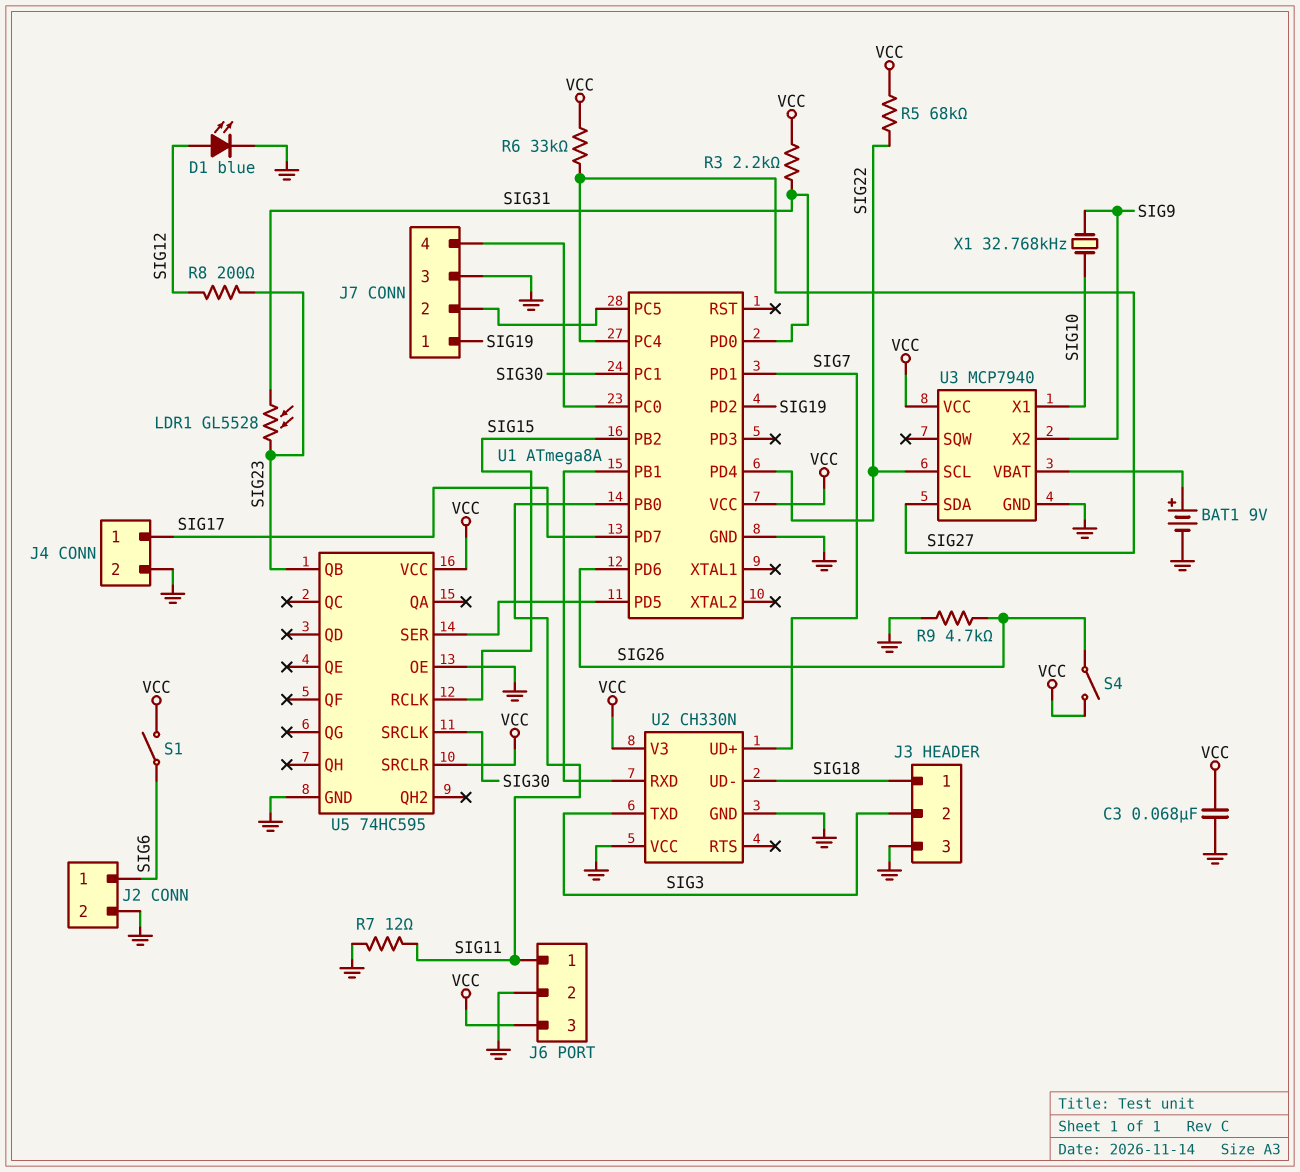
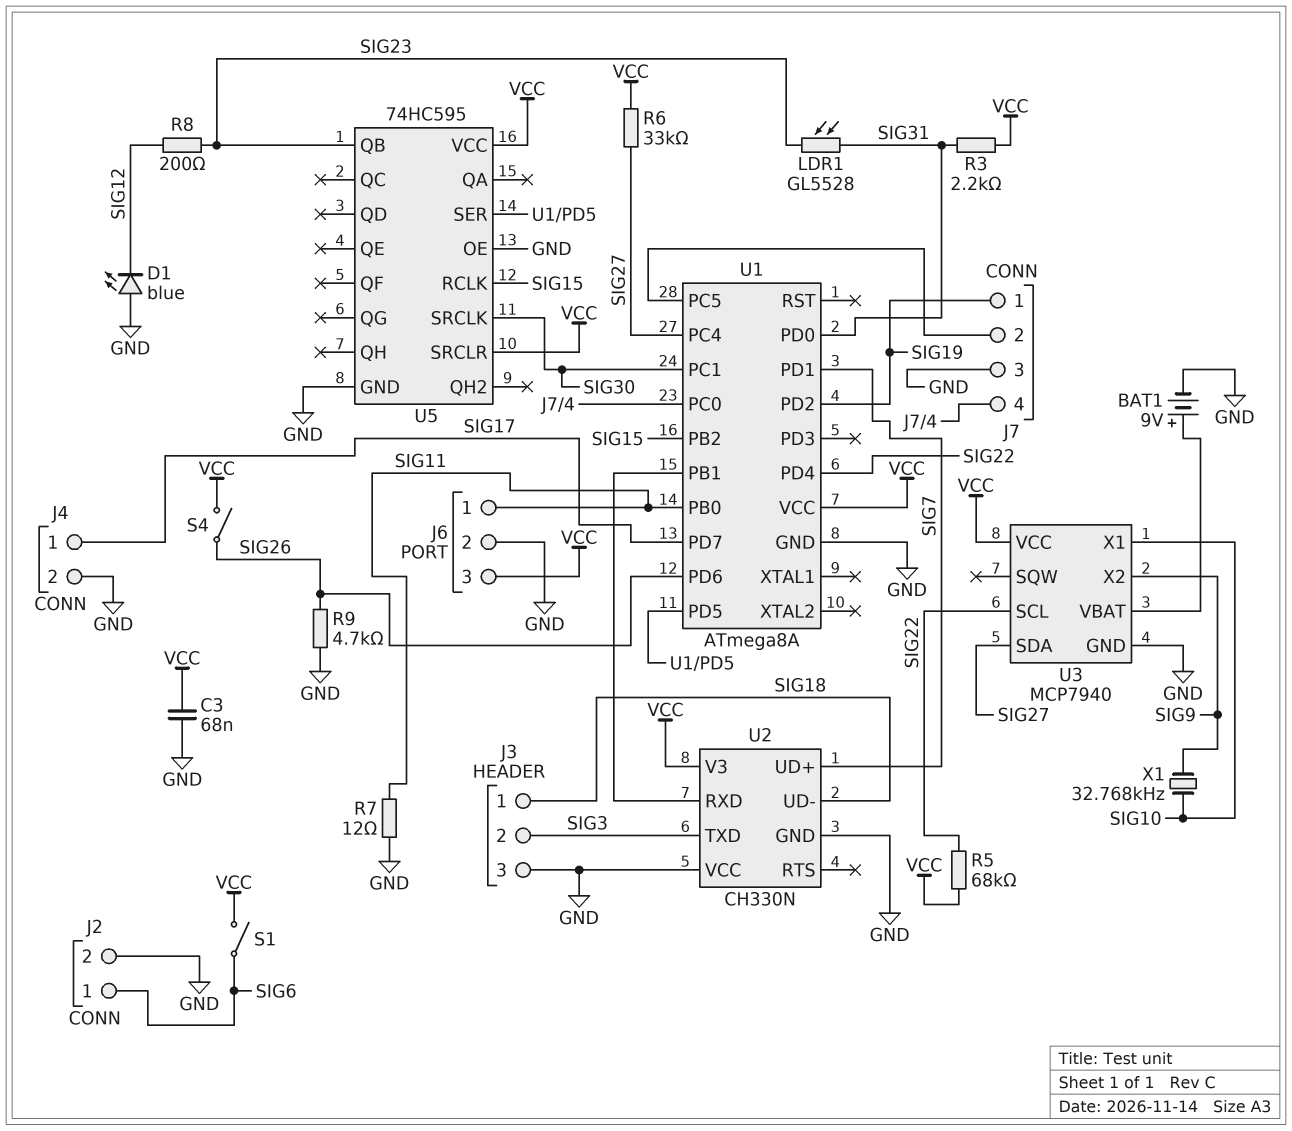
D1: LED blue (A SIG12, K GND) -> LED blue (A GND, K SIG12)

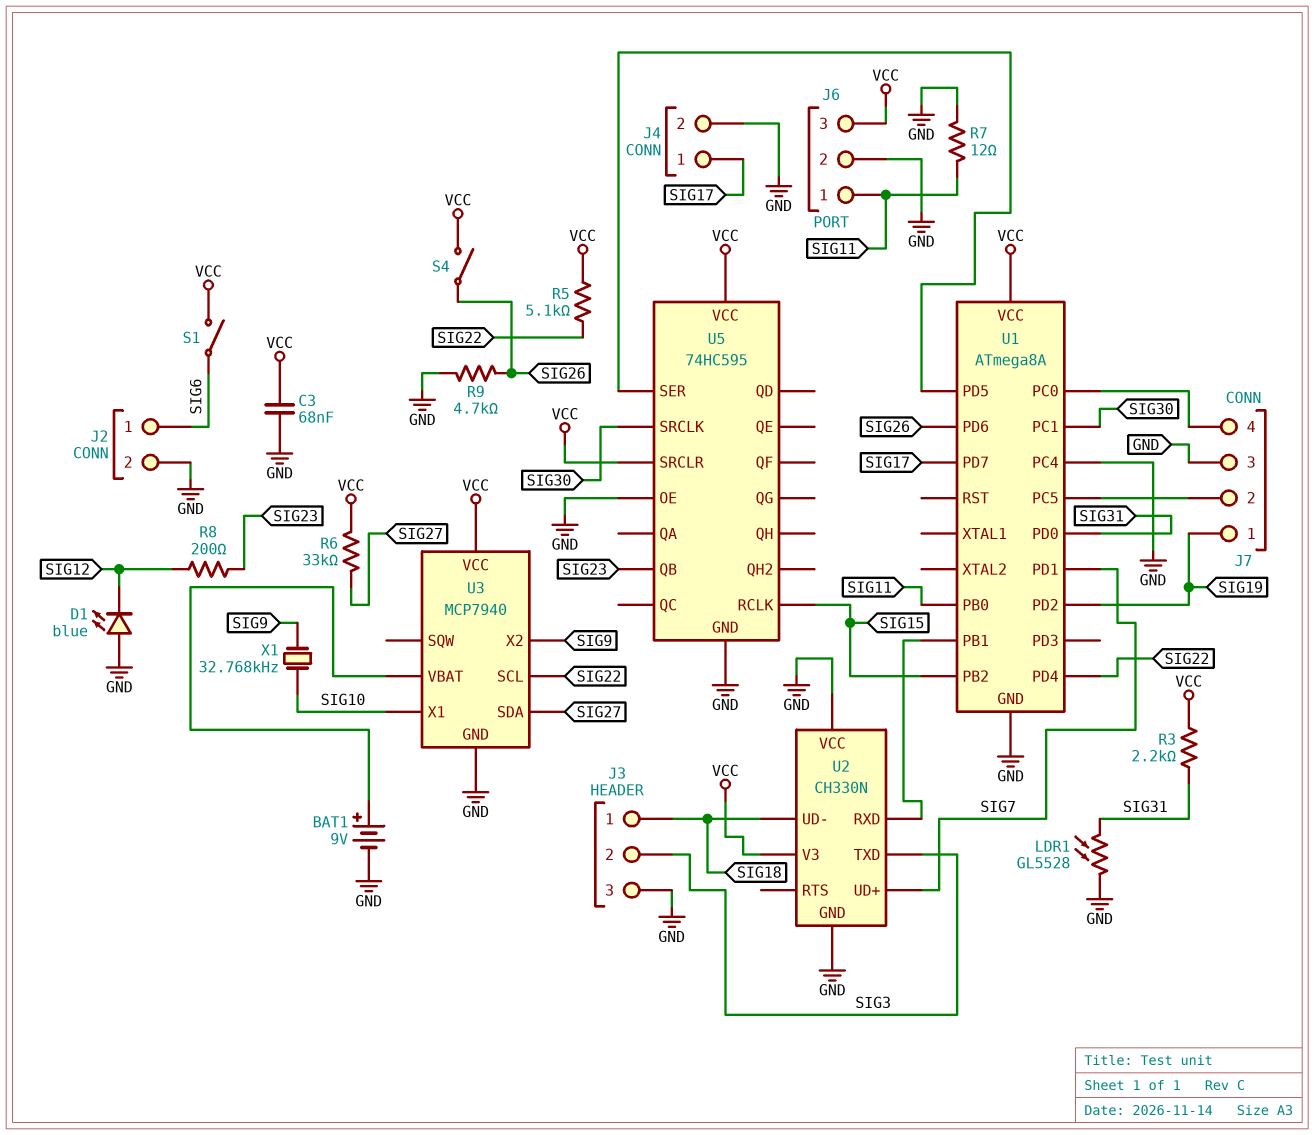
LDR1: GL5528 (SIG23, SIG31) -> GL5528 (GND, SIG31)
R5: 68k (SIG22, VCC) -> 5.1k (SIG22, VCC)
U1 pin PC4: SIG27 -> GND

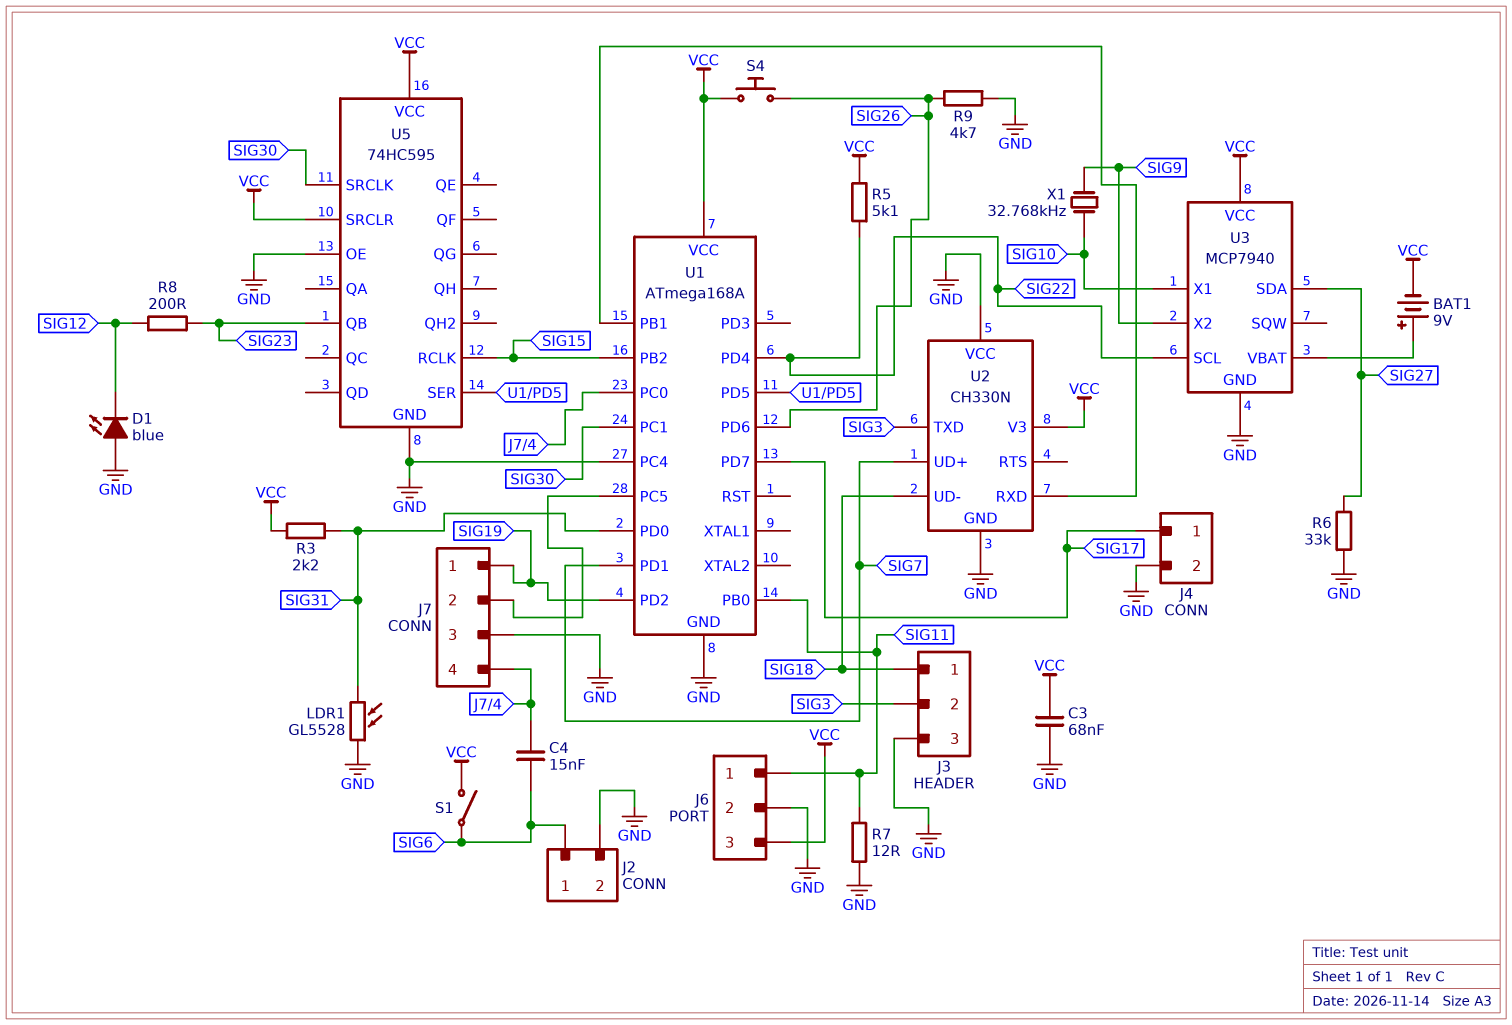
BAT1: 9V (plus U3/VBAT, minus GND) -> 9V (plus U3/VBAT, minus VCC)
C4: none -> 15nF (J7/4, SIG6)
R6: 33k (SIG27, VCC) -> 33k (GND, SIG27)
S4: switch (SIG26, VCC) -> button (SIG26, VCC)
U1: ATmega8A -> ATmega168A

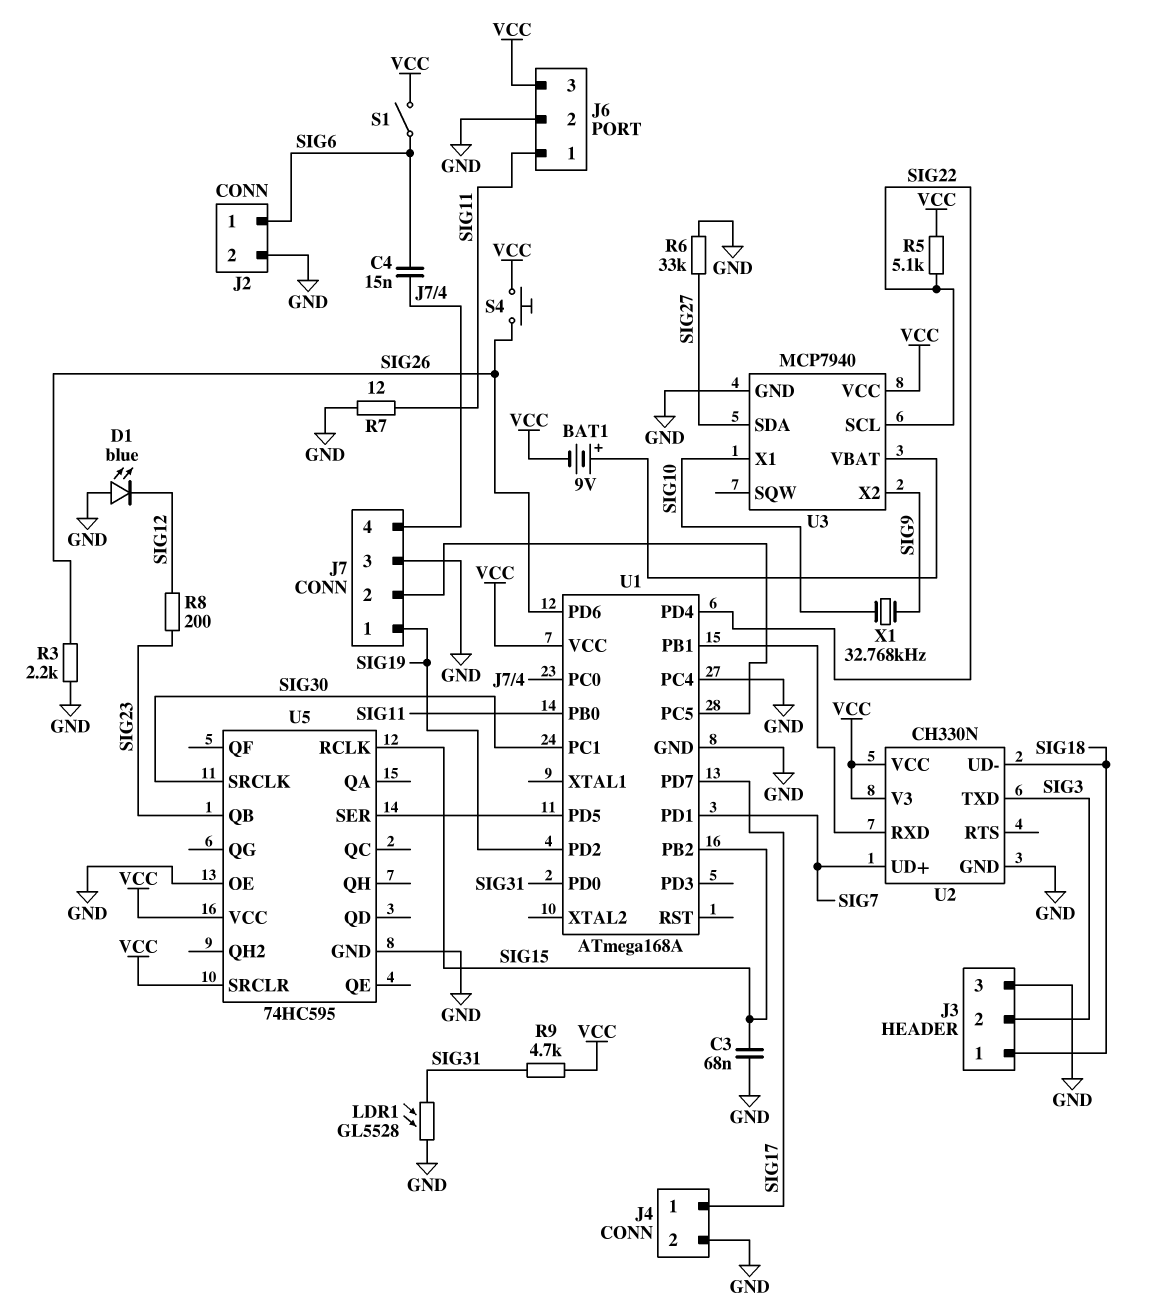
C3: 68nF (GND, VCC) -> 68nF (GND, SIG15)
R3: 2.2k (SIG31, VCC) -> 2.2k (GND, SIG26)
R9: 4.7k (GND, SIG26) -> 4.7k (SIG31, VCC)
U2 pin VCC: GND -> VCC

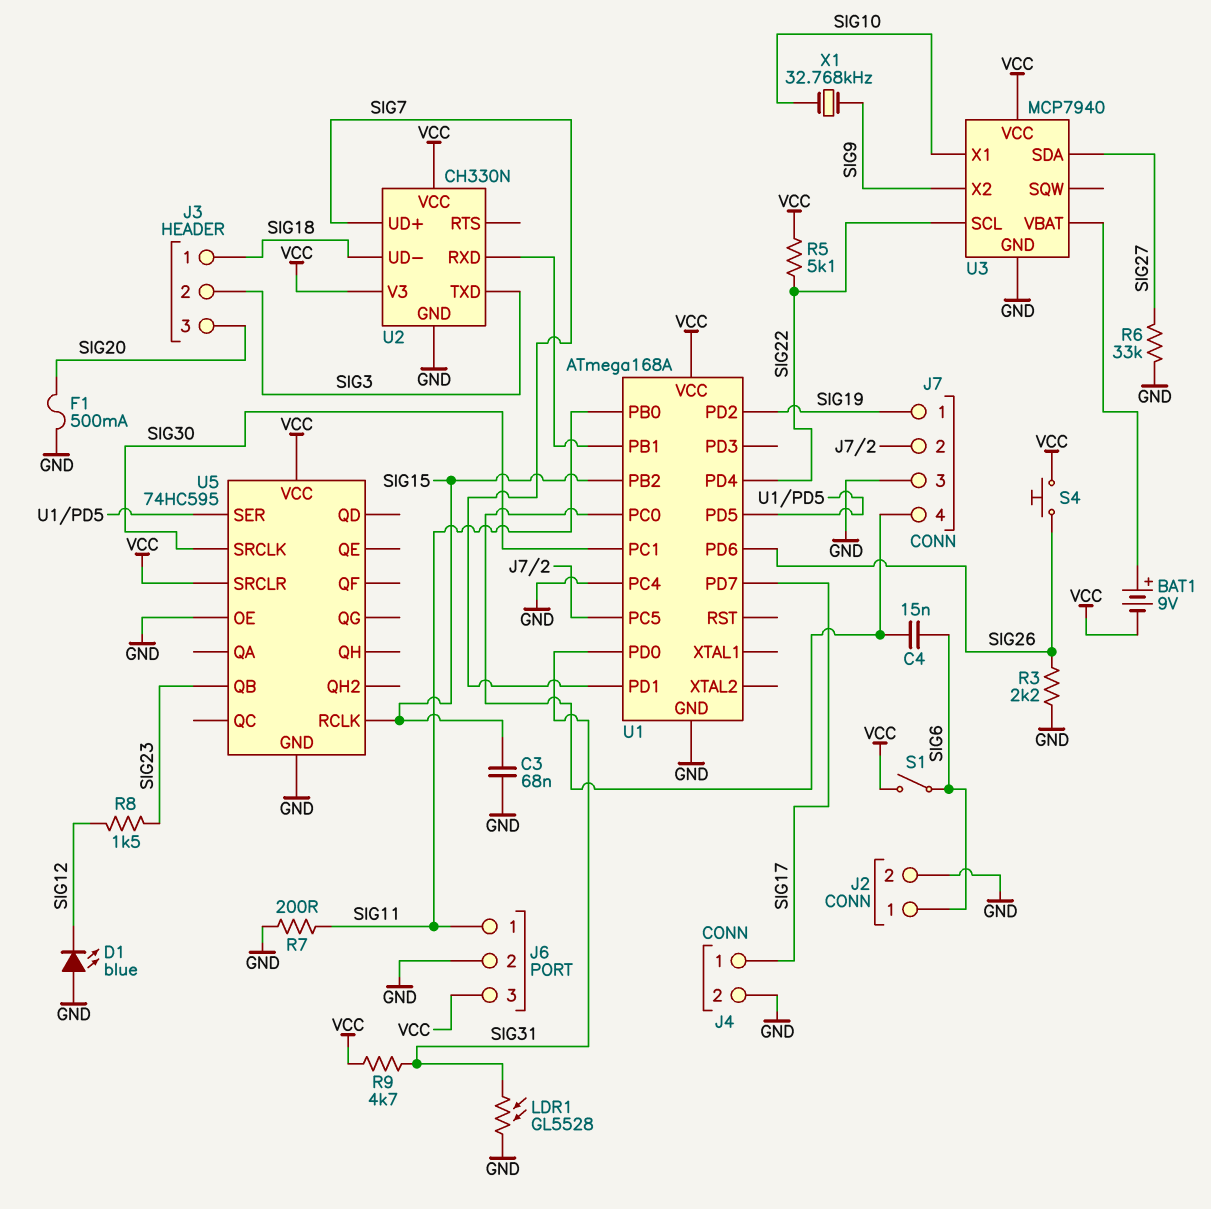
F1: none -> 500mA (GND, SIG20)
J3 pin 3: GND -> SIG20
R7: 12 (GND, SIG11) -> 200 (GND, SIG11)
R8: 200 (SIG12, SIG23) -> 1.5k (SIG12, SIG23)

